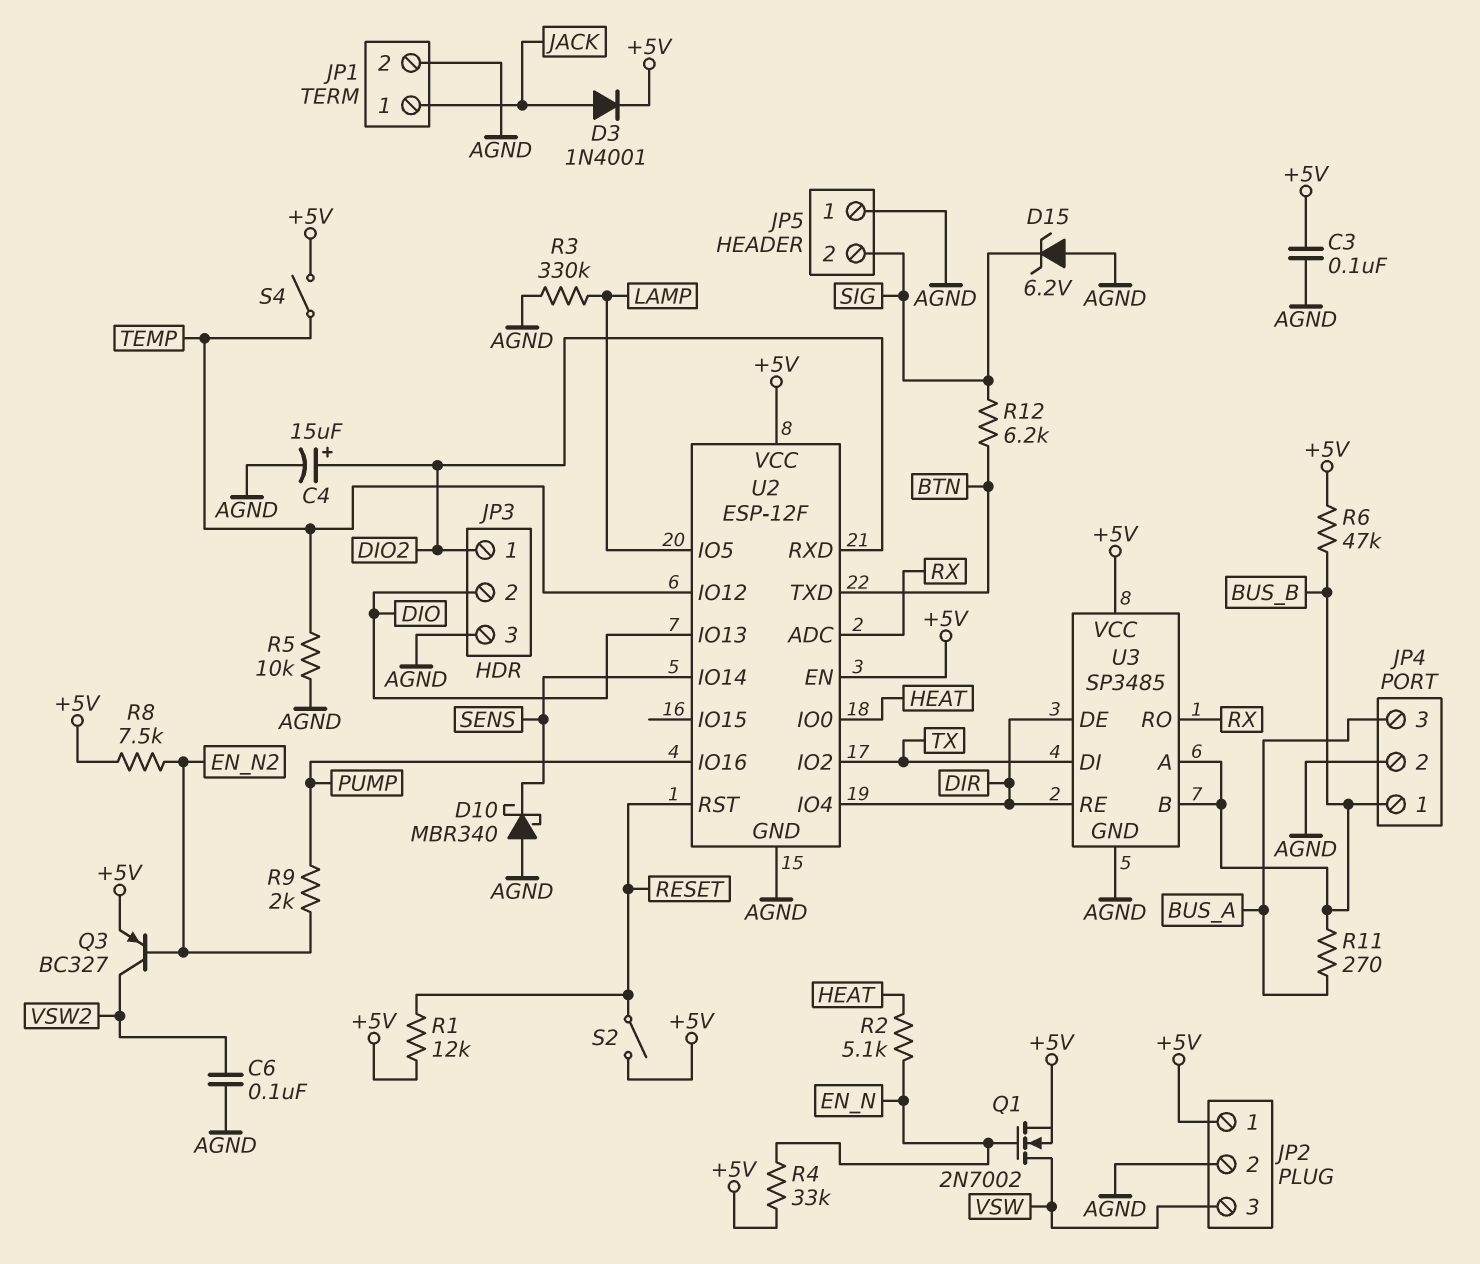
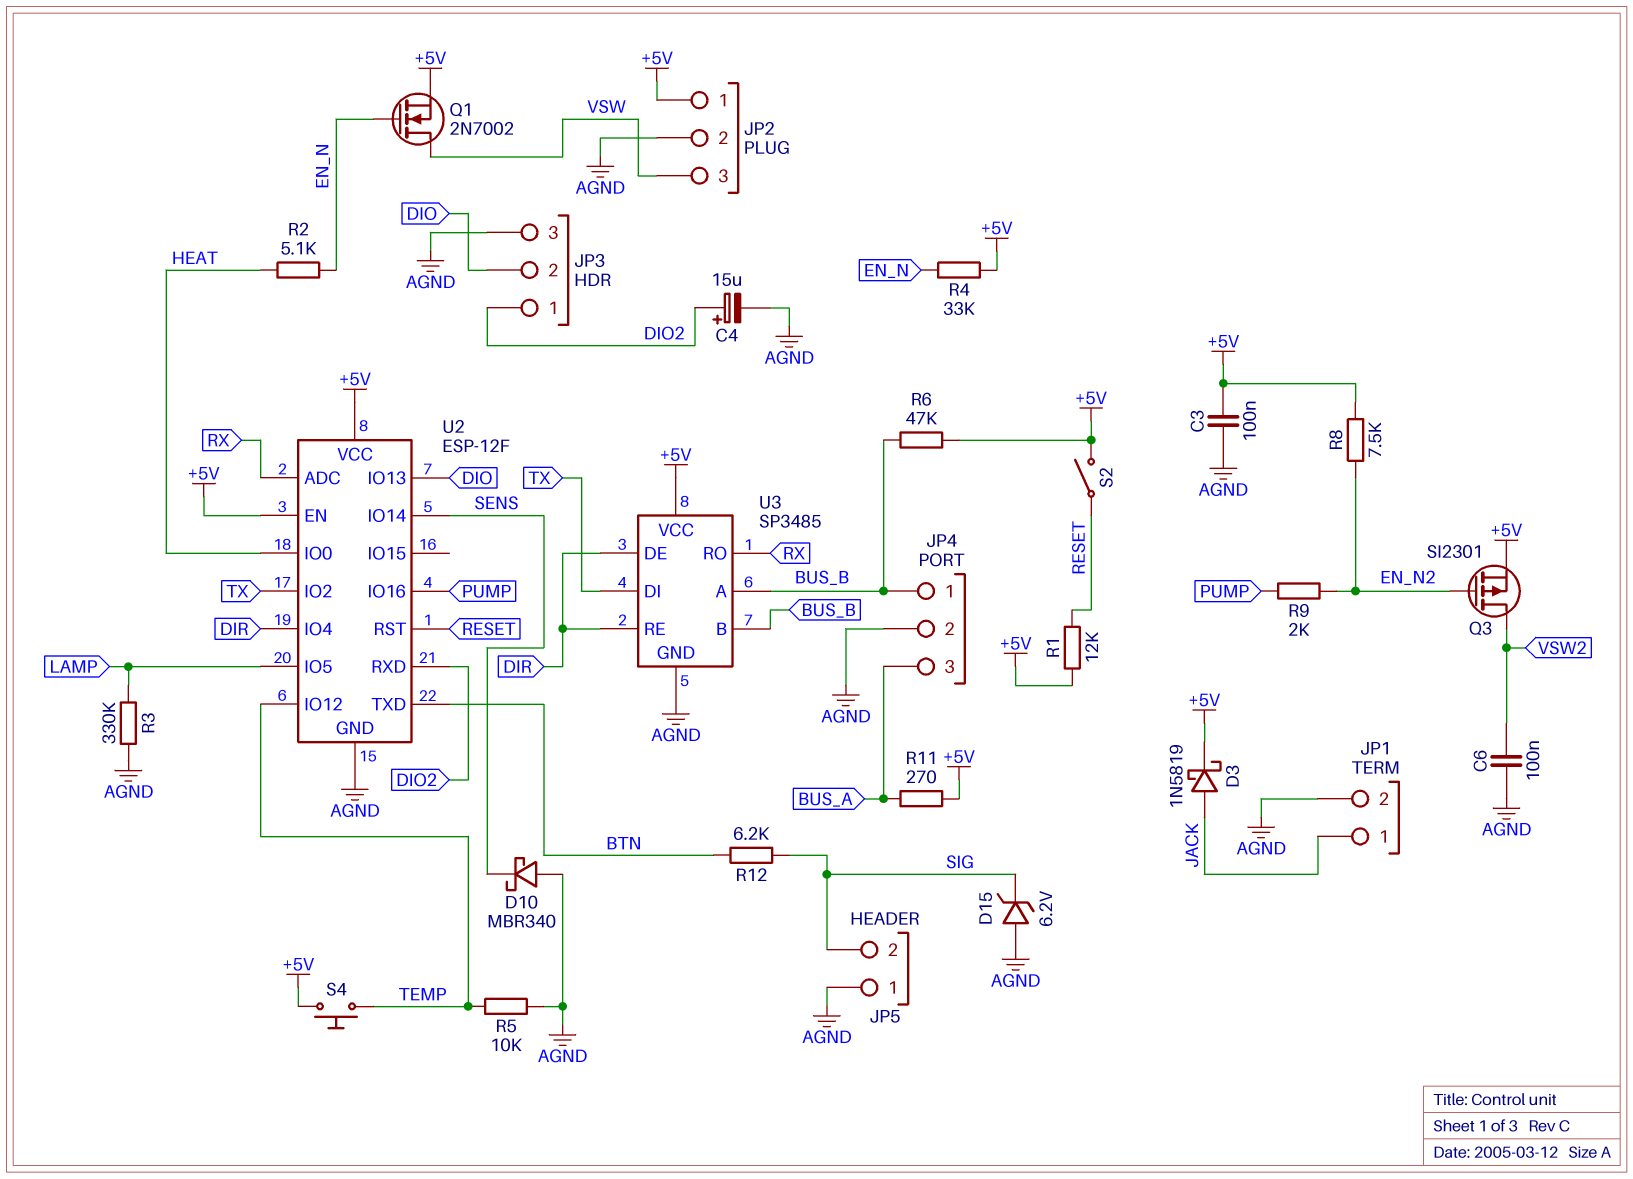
D3: diode 1N4001 (A JACK, K +5V) -> schottky 1N5819 (A JACK, K +5V)
Q3: PNP BC327 (B EN_N2, C VSW2, E +5V) -> PMOS SI2301 (G EN_N2, D VSW2, S +5V)
R11: 270 (BUS_A, BUS_B) -> 270 (+5V, BUS_A)
S4: switch (+5V, TEMP) -> button (+5V, TEMP)

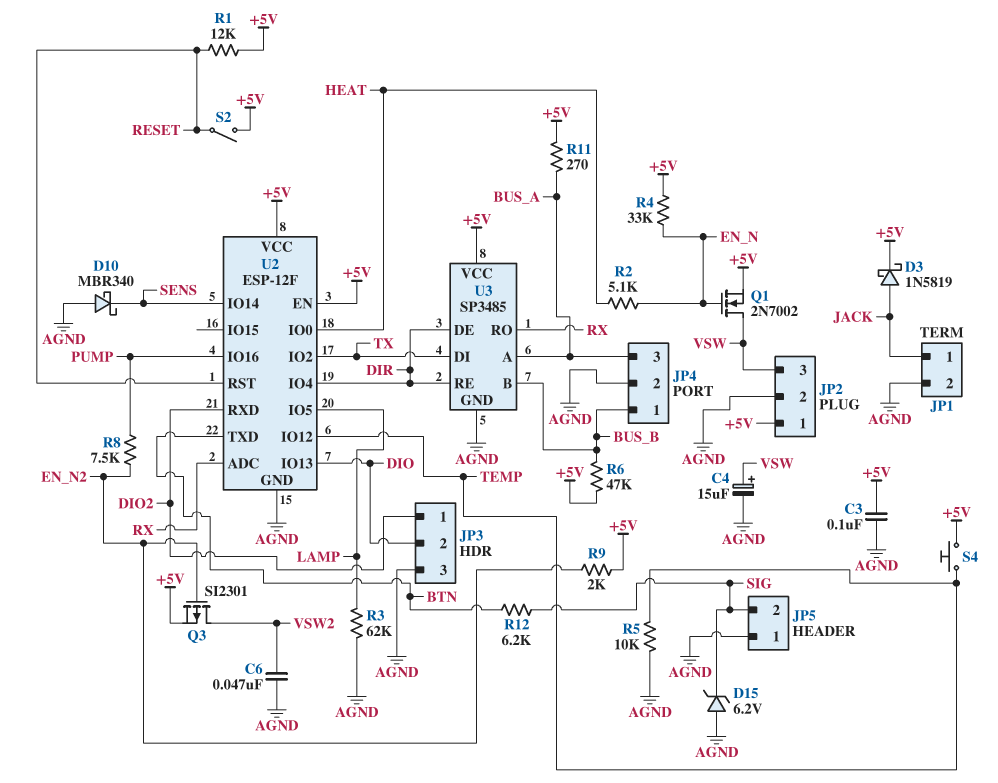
C4: 15uF (plus DIO2, minus AGND) -> 15uF (plus VSW, minus AGND)
C6: 100nF (AGND, VSW2) -> 47nF (AGND, VSW2)
R3: 330k (AGND, LAMP) -> 62k (AGND, LAMP)
R8: 7.5k (+5V, EN_N2) -> 7.5k (EN_N2, PUMP)
R9: 2k (EN_N2, PUMP) -> 2k (+5V, EN_N2)
U3 pin A: BUS_B -> BUS_A

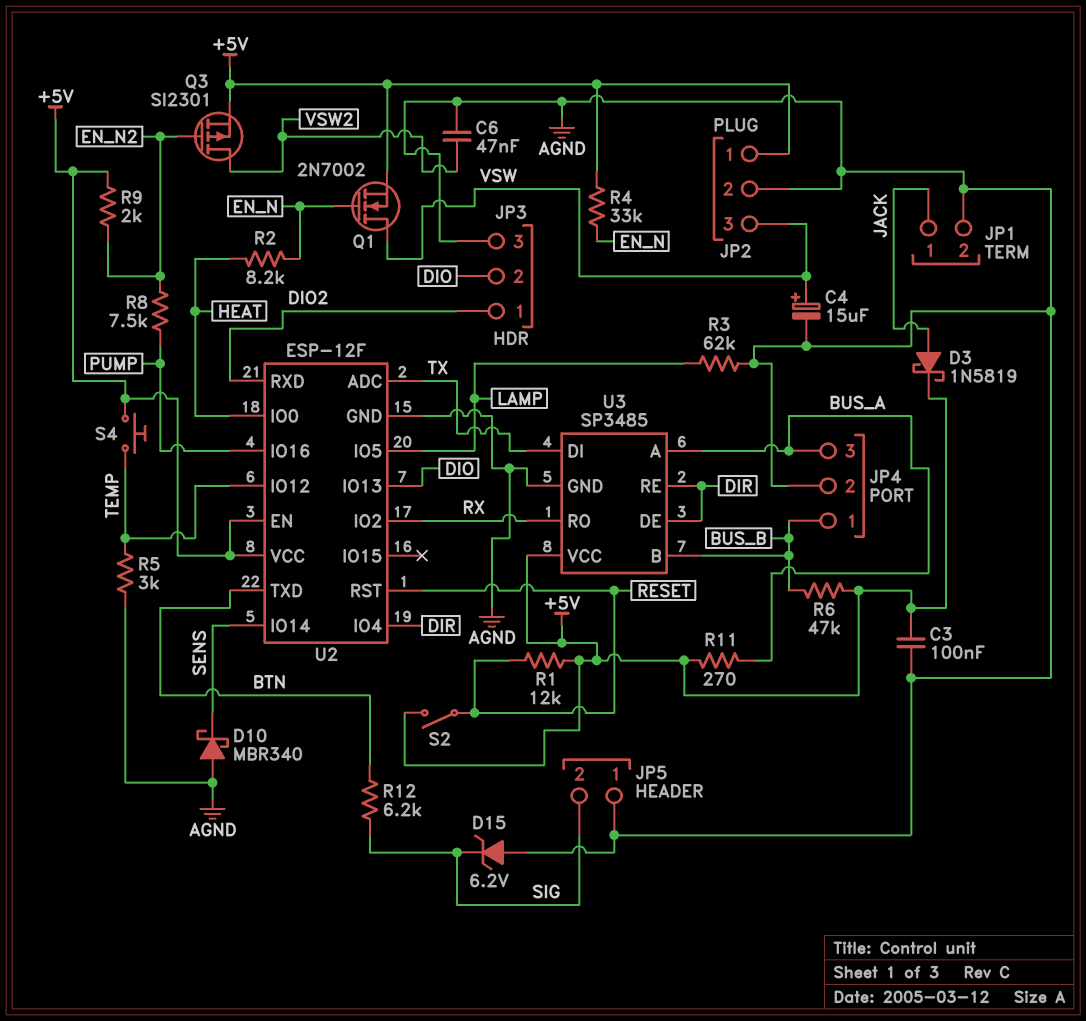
R2: 5.1k (EN_N, HEAT) -> 8.2k (EN_N, HEAT)
R5: 10k (AGND, TEMP) -> 3k (AGND, TEMP)
U2 pin ADC: RX -> TX
U2 pin IO2: TX -> RX

